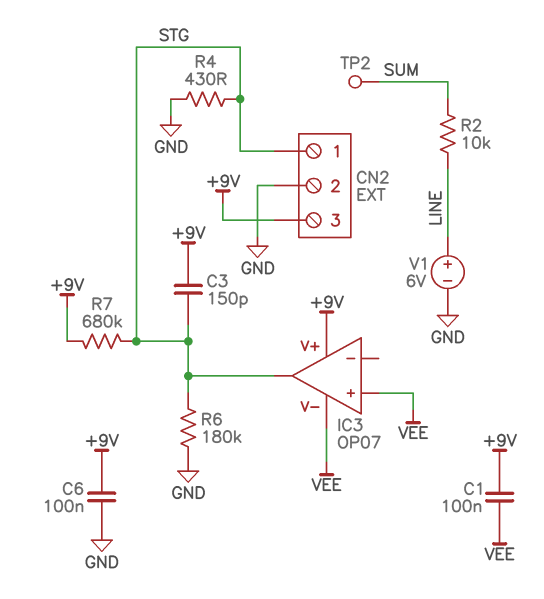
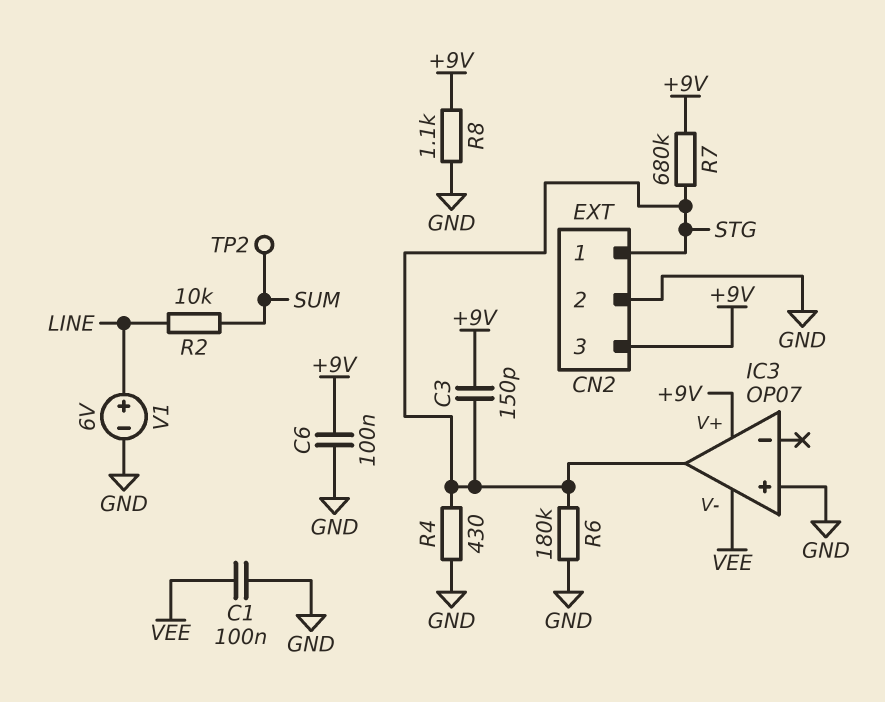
C1: 100nF (+9V, VEE) -> 100nF (GND, VEE)
IC3 pin in+: VEE -> GND
R8: none -> 1.1k (+9V, GND)

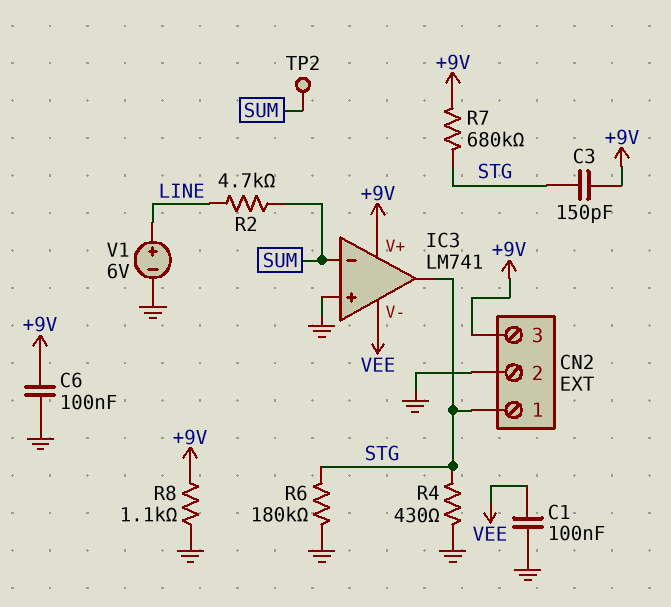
IC3: OP07 -> LM741
IC3 pin in-: none -> SUM
R2: 10k (LINE, SUM) -> 4.7k (LINE, SUM)

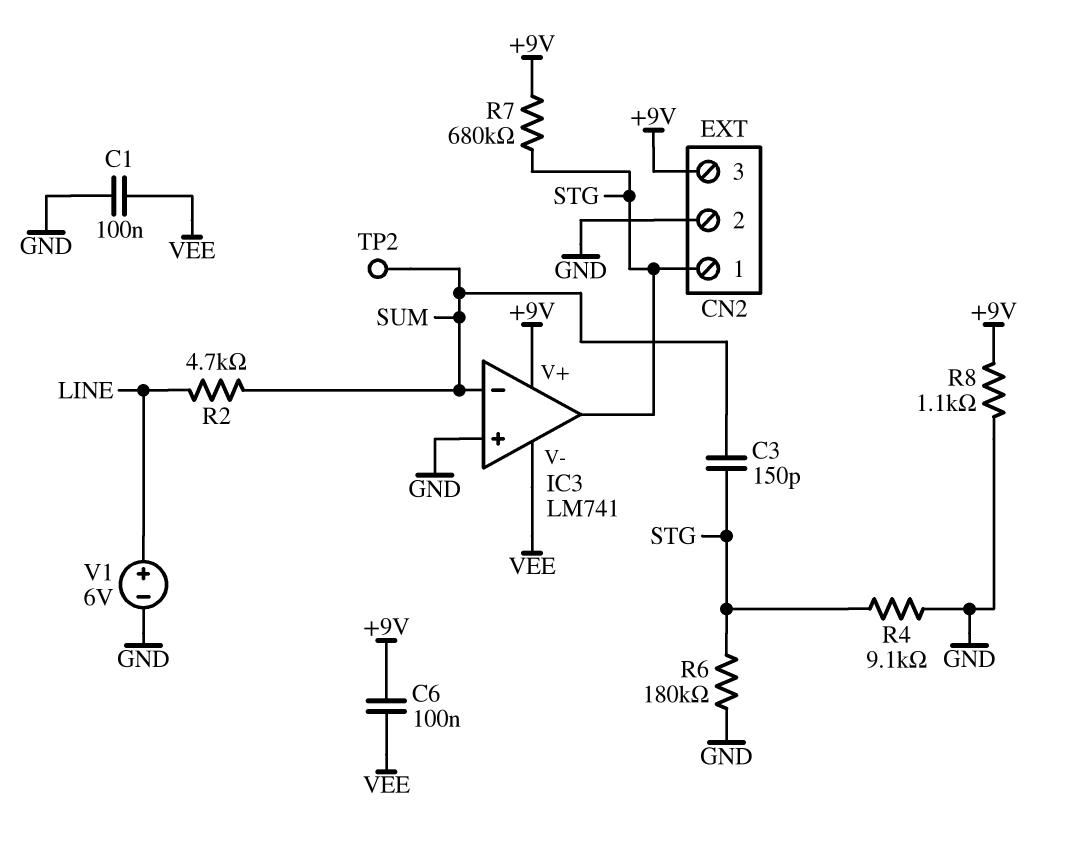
C3: 150pF (+9V, STG) -> 150pF (STG, SUM)
C6: 100nF (+9V, GND) -> 100nF (+9V, VEE)
R4: 430 (GND, STG) -> 9.1k (GND, STG)

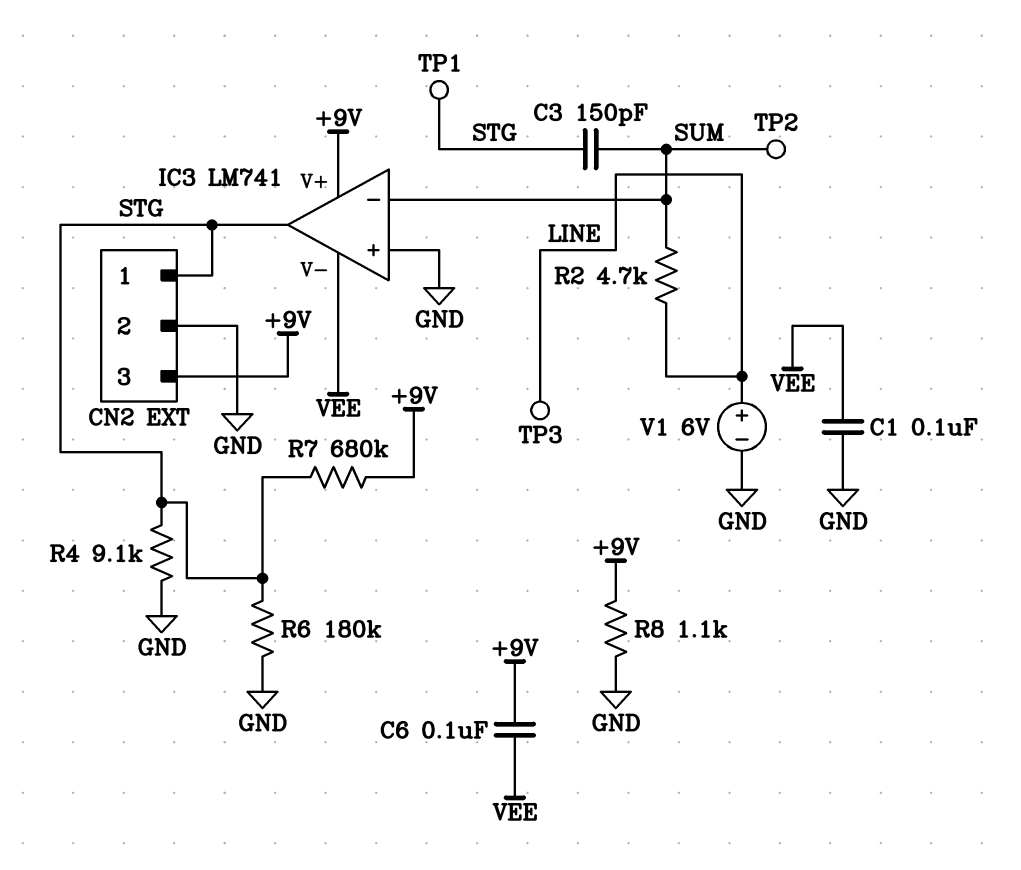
TP1: none -> test point (STG)
TP3: none -> test point (LINE)

